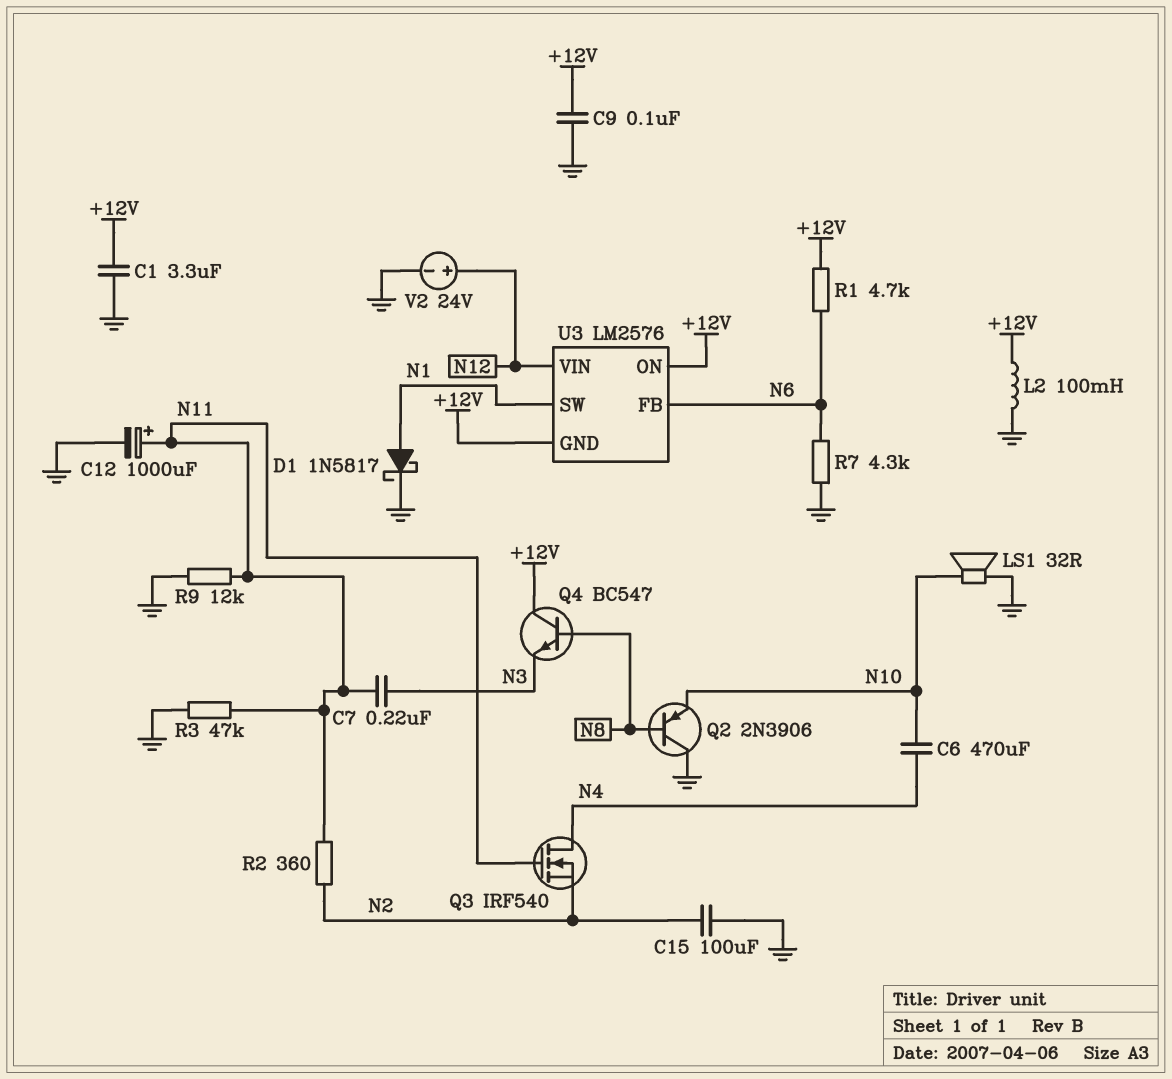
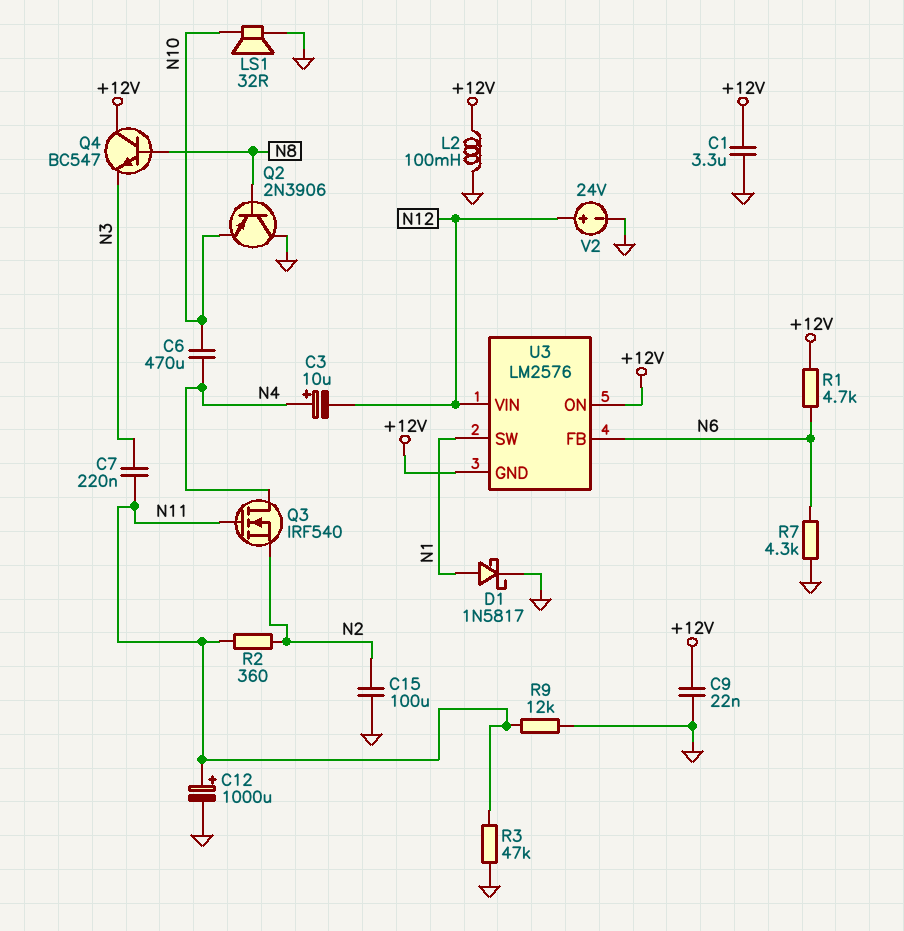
C3: none -> 10uF (plus N4, minus N12)
C9: 100nF (+12V, GND) -> 22nF (+12V, GND)

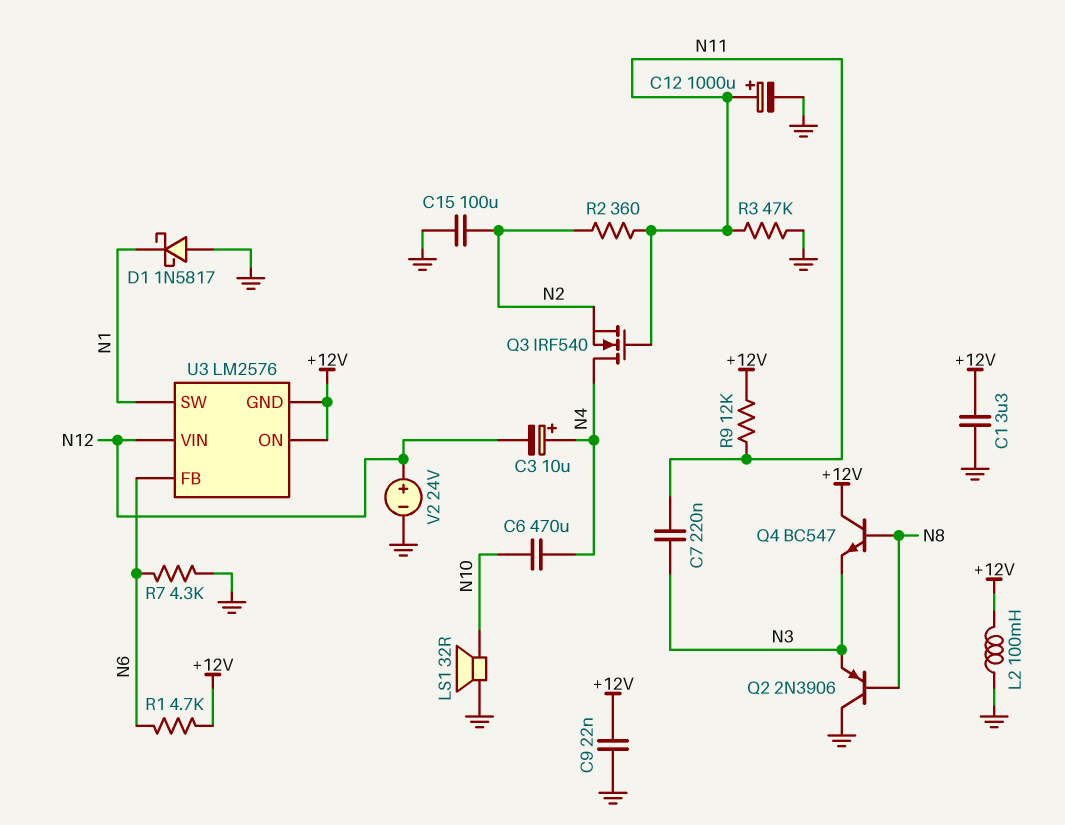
D1: schottky 1N5817 (A N1, K GND) -> schottky 1N5817 (A GND, K N1)
Q2: PNP 2N3906 (B N8, C GND, E N10) -> PNP 2N3906 (B N8, C GND, E N3)
R9: 12k (GND, N11) -> 12k (+12V, N11)

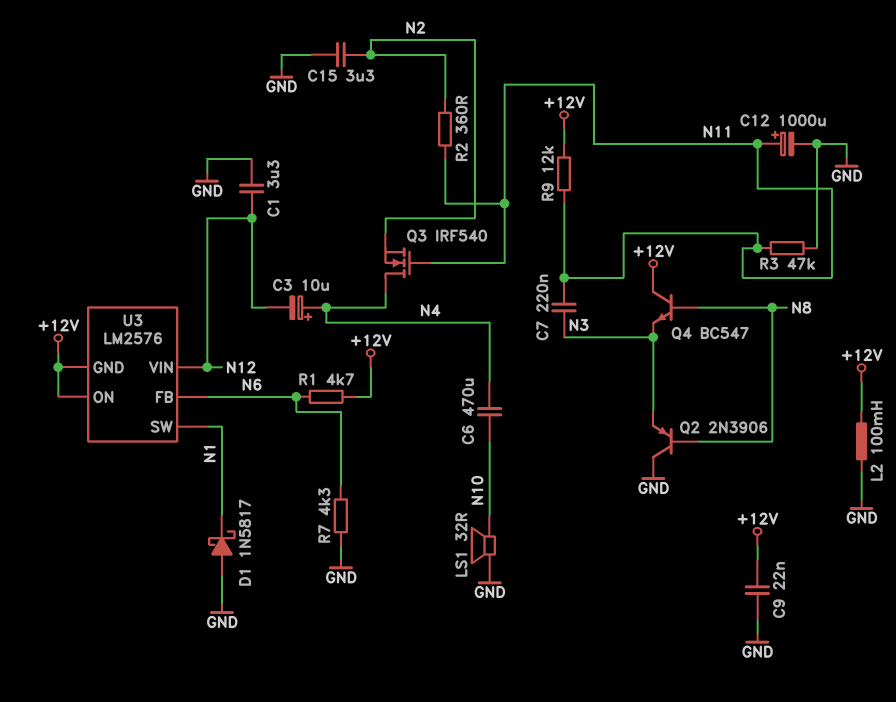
C1: 3.3uF (+12V, GND) -> 3.3uF (GND, N12)
C15: 100uF (GND, N2) -> 3.3uF (GND, N2)
V2: 24V (plus N12, minus GND) -> none

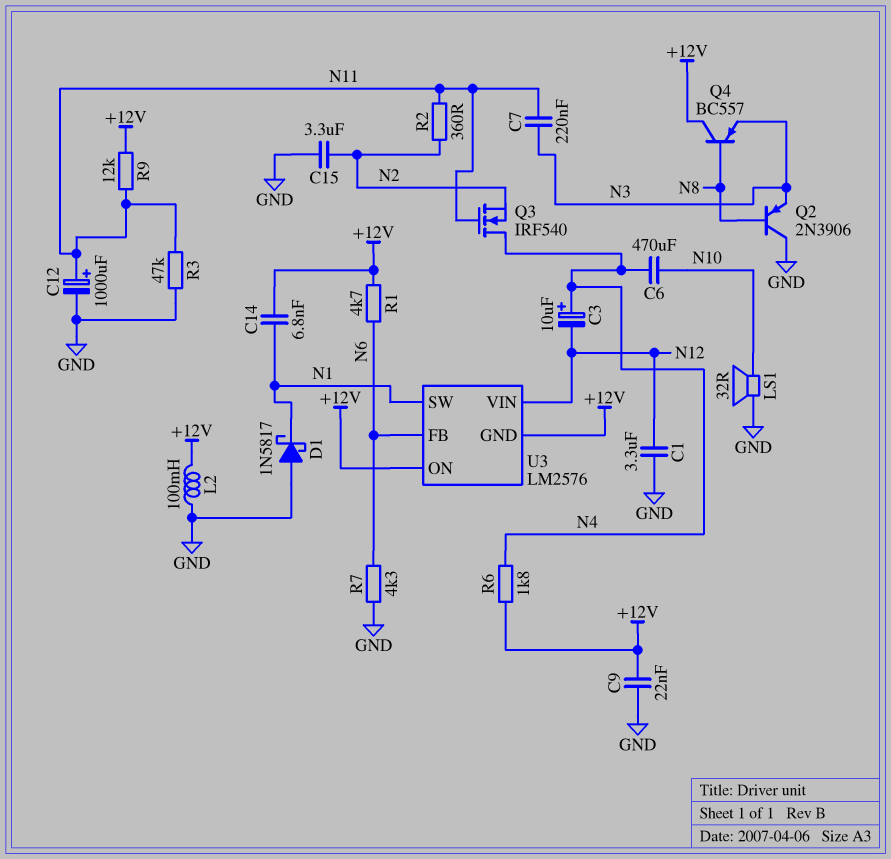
C14: none -> 6.8nF (+12V, N1)
Q4: NPN BC547 (B N8, C +12V, E N3) -> PNP BC557 (B N8, C +12V, E N3)
R6: none -> 1.8k (+12V, N4)

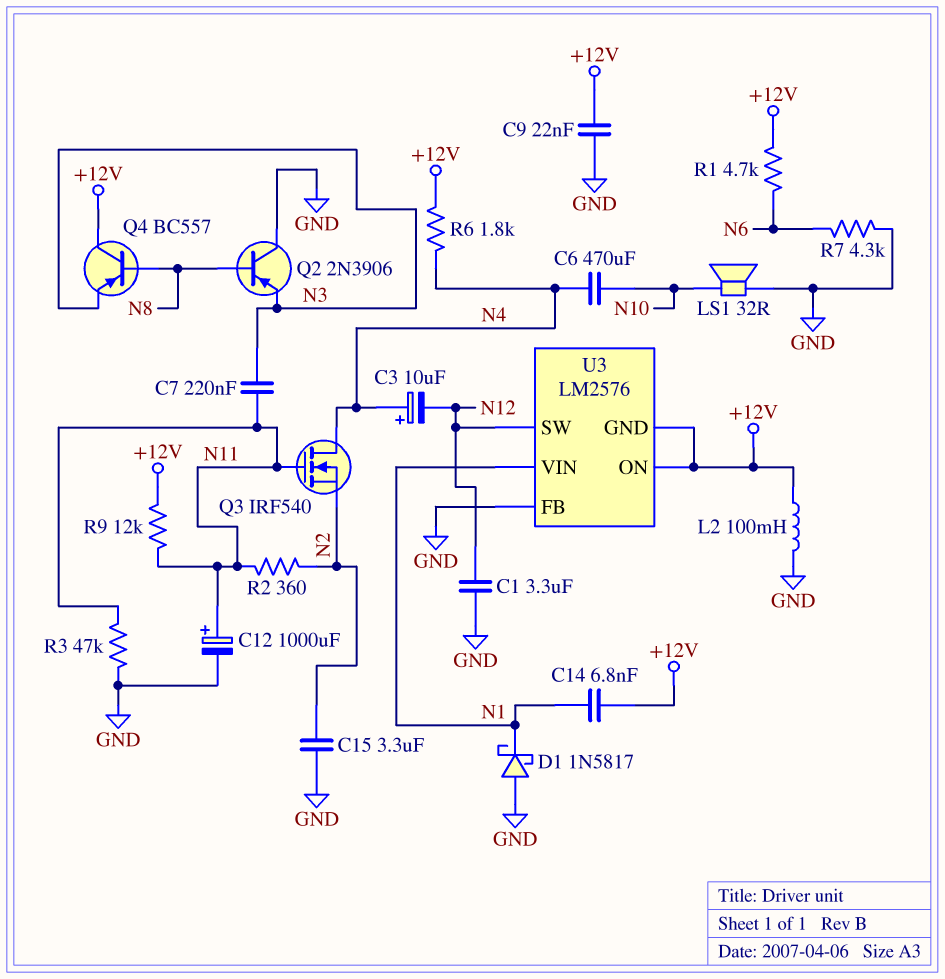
U3 pin FB: N6 -> GND
U3 pin SW: N1 -> N12
U3 pin VIN: N12 -> N1

